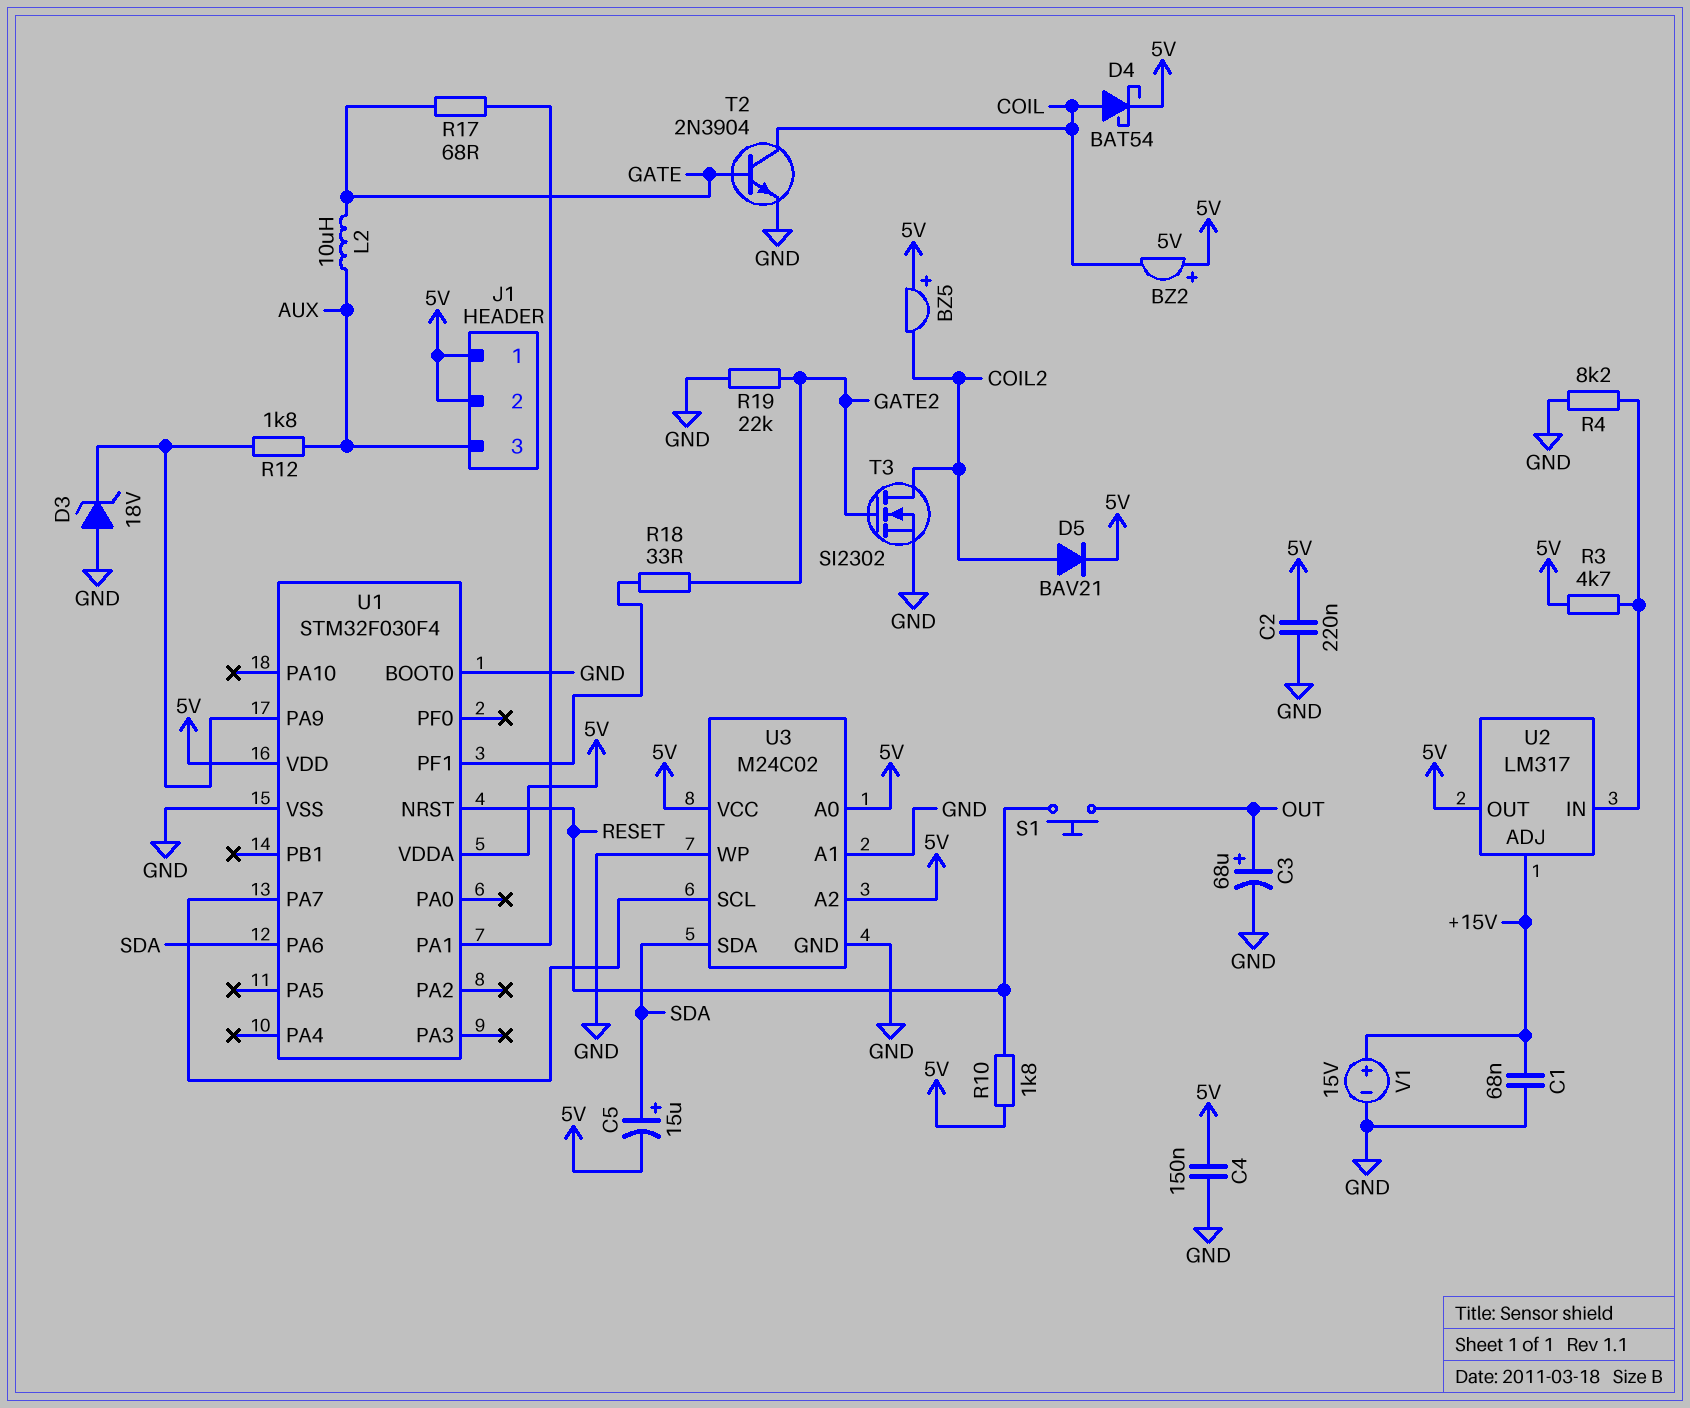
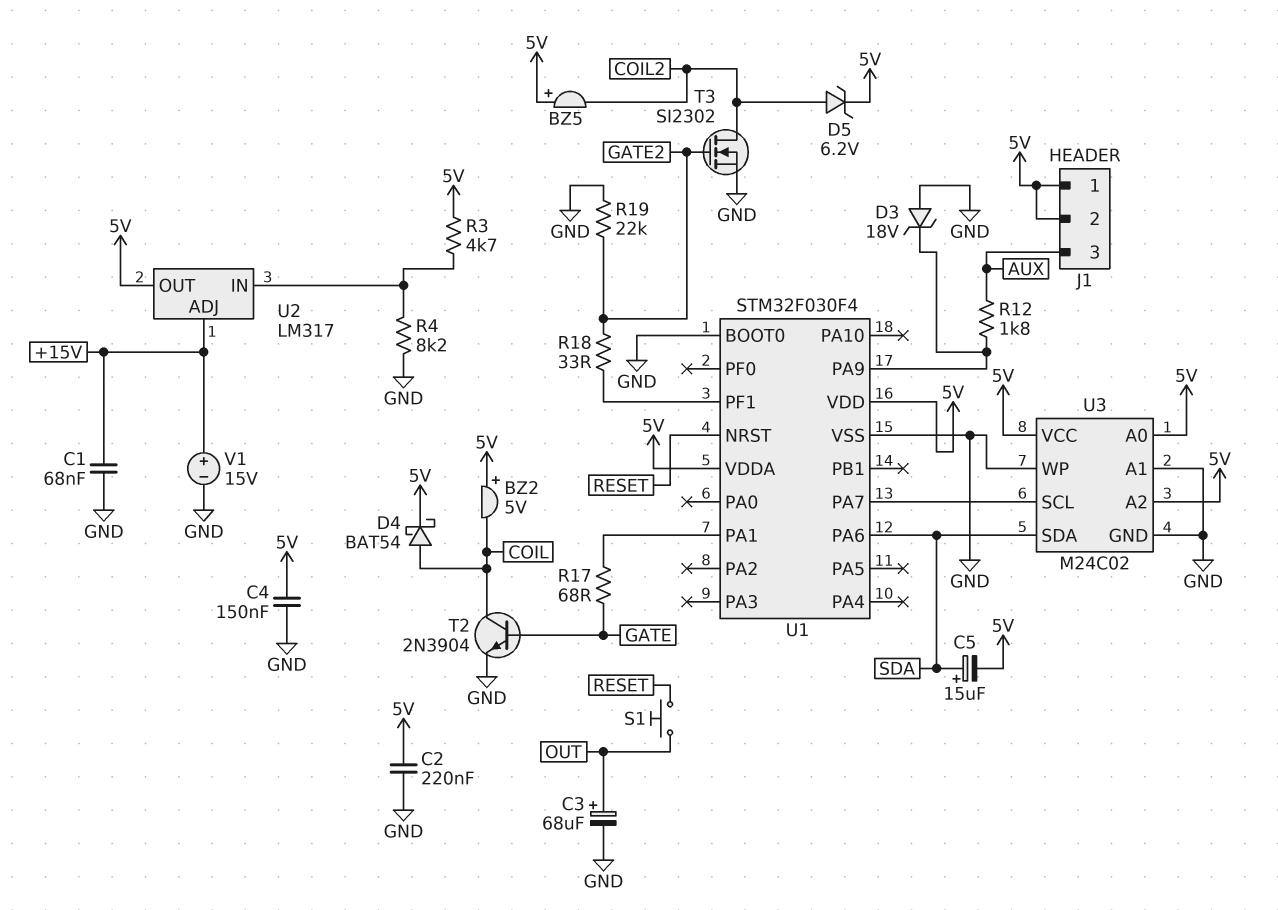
D5: diode BAV21 (A COIL2, K 5V) -> zener 6.2V (A COIL2, K 5V)
L2: 10uH (AUX, GATE) -> none
R10: 1.8k (5V, RESET) -> none

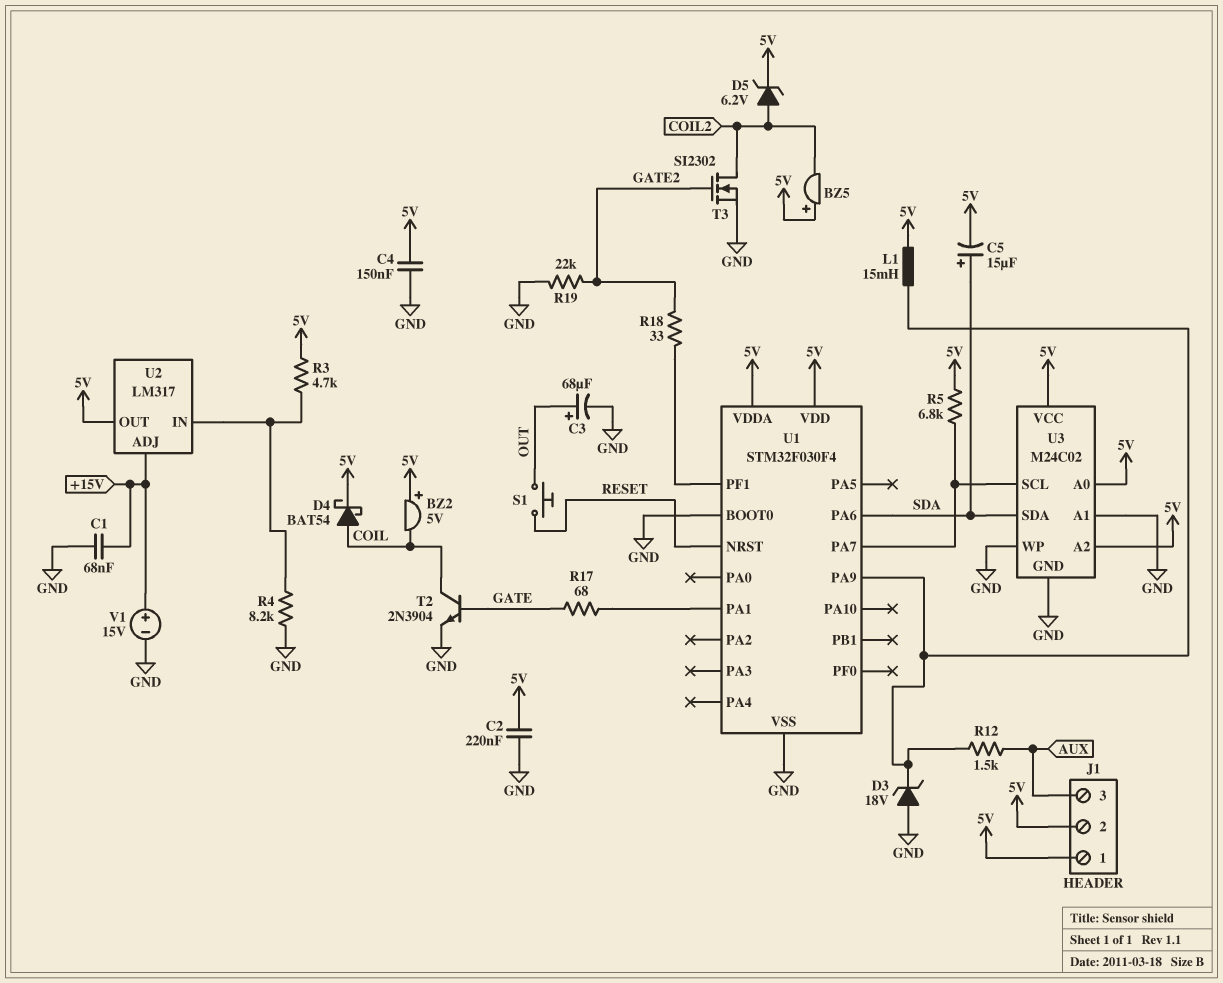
L1: none -> 15mH (5V, U1/PA9)
R5: none -> 6.8k (5V, U1/PA7)
R12: 1.8k (AUX, U1/PA9) -> 1.5k (AUX, U1/PA9)

